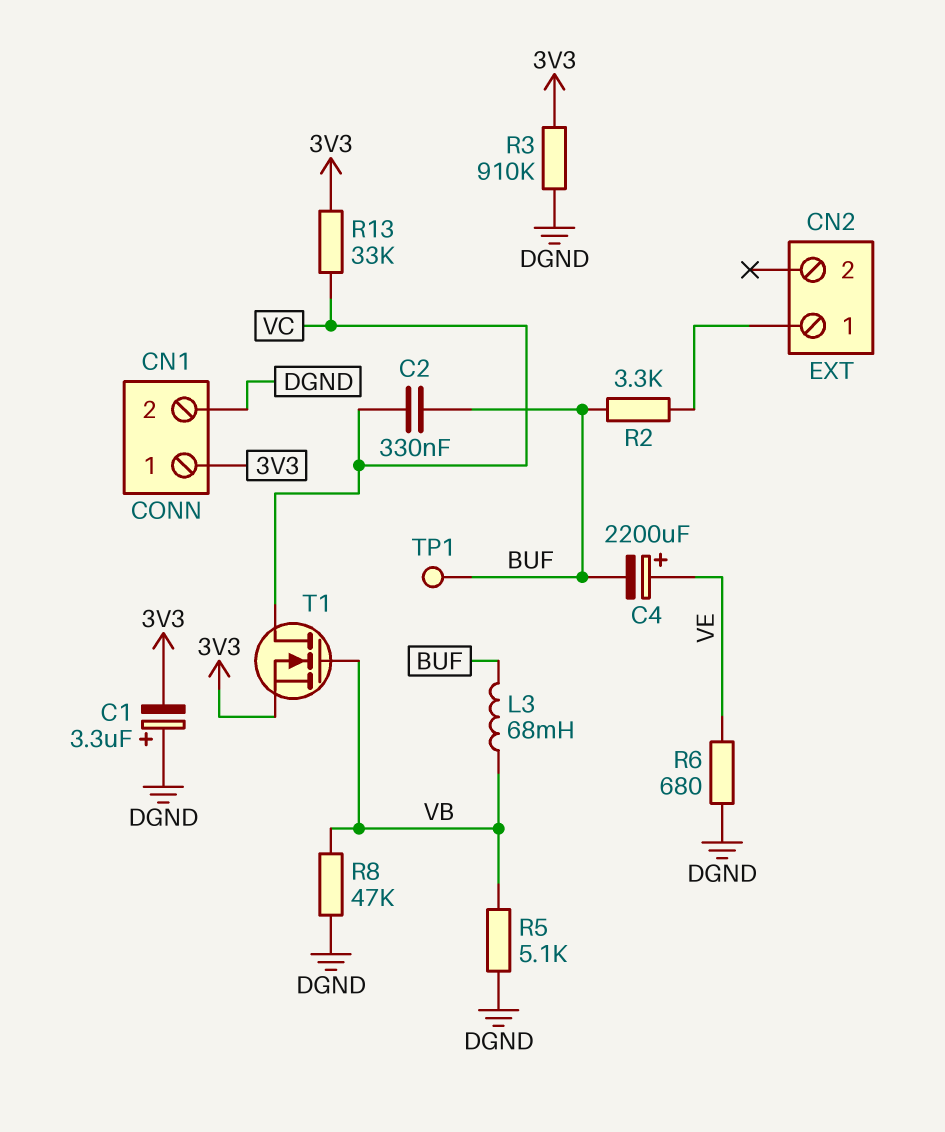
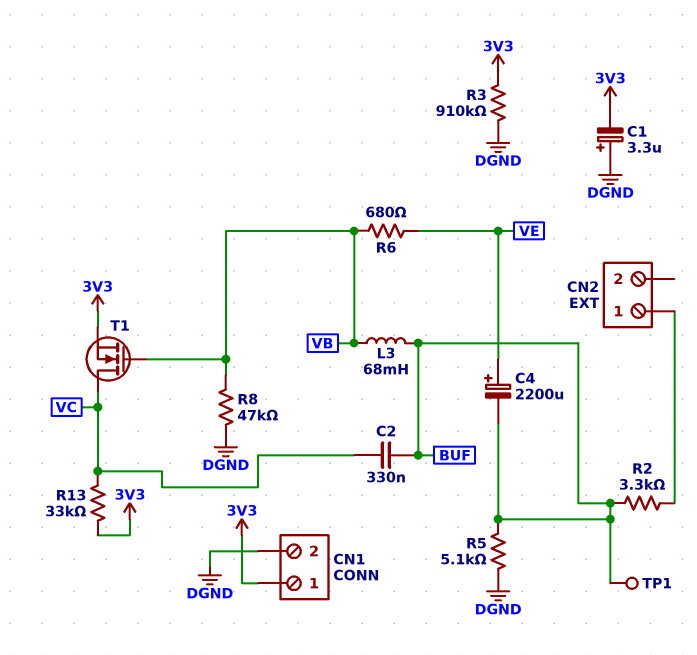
R5: 5.1k (DGND, VB) -> 5.1k (BUF, DGND)
R6: 680 (DGND, VE) -> 680 (VB, VE)

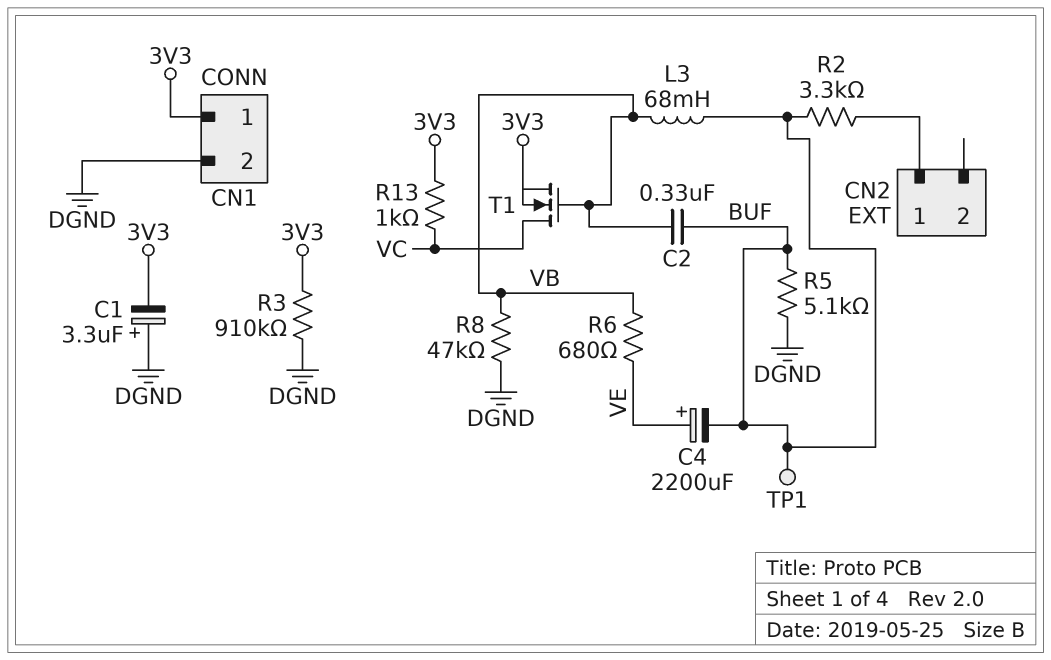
C2: 330nF (BUF, VC) -> 330nF (BUF, VB)
R13: 33k (3V3, VC) -> 1k (3V3, VC)

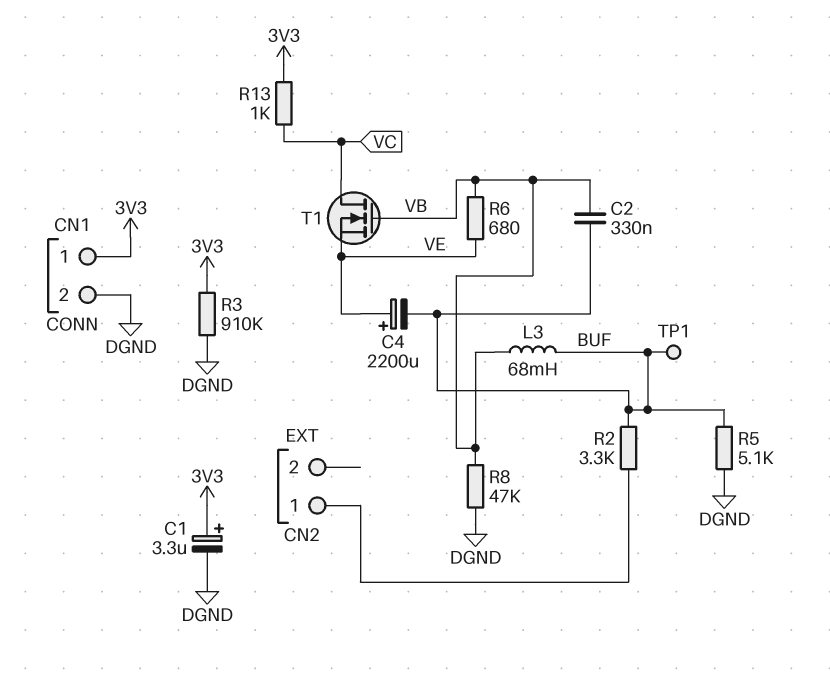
C1: 3.3uF (plus DGND, minus 3V3) -> 3.3uF (plus 3V3, minus DGND)
T1: NMOS (G VB, D VC, S 3V3) -> NMOS (G VB, D VC, S VE)

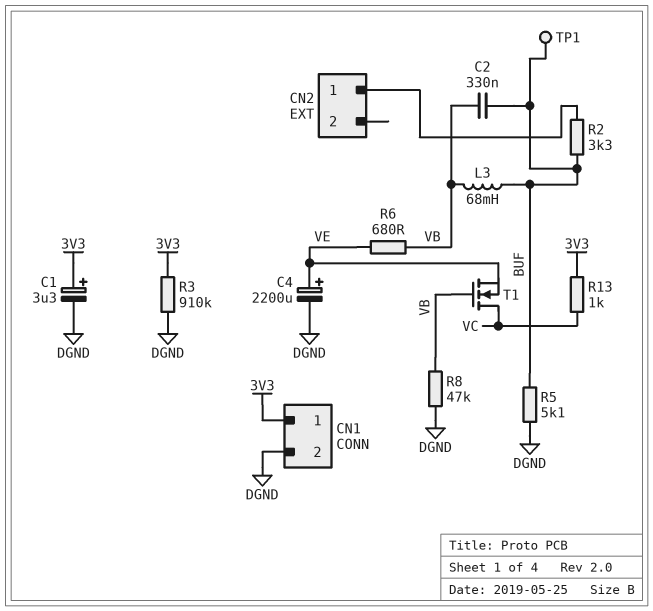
C4: 2200uF (plus VE, minus BUF) -> 2200uF (plus VE, minus DGND)

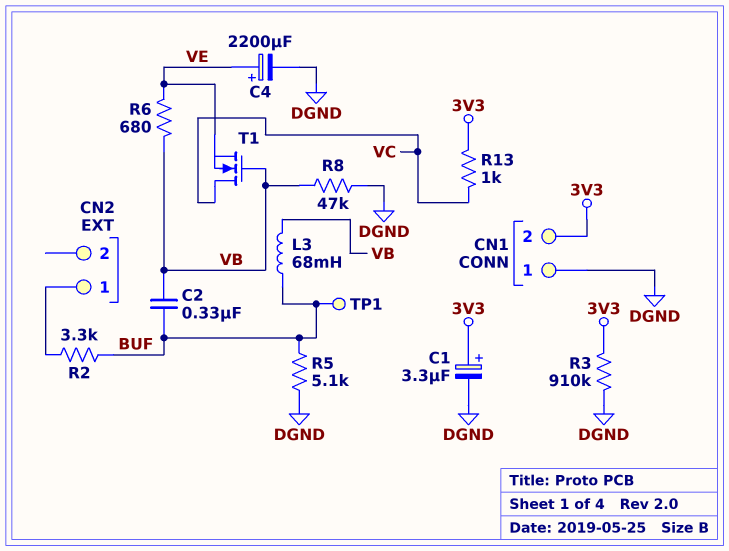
CN1 pin 1: 3V3 -> DGND
CN1 pin 2: DGND -> 3V3

